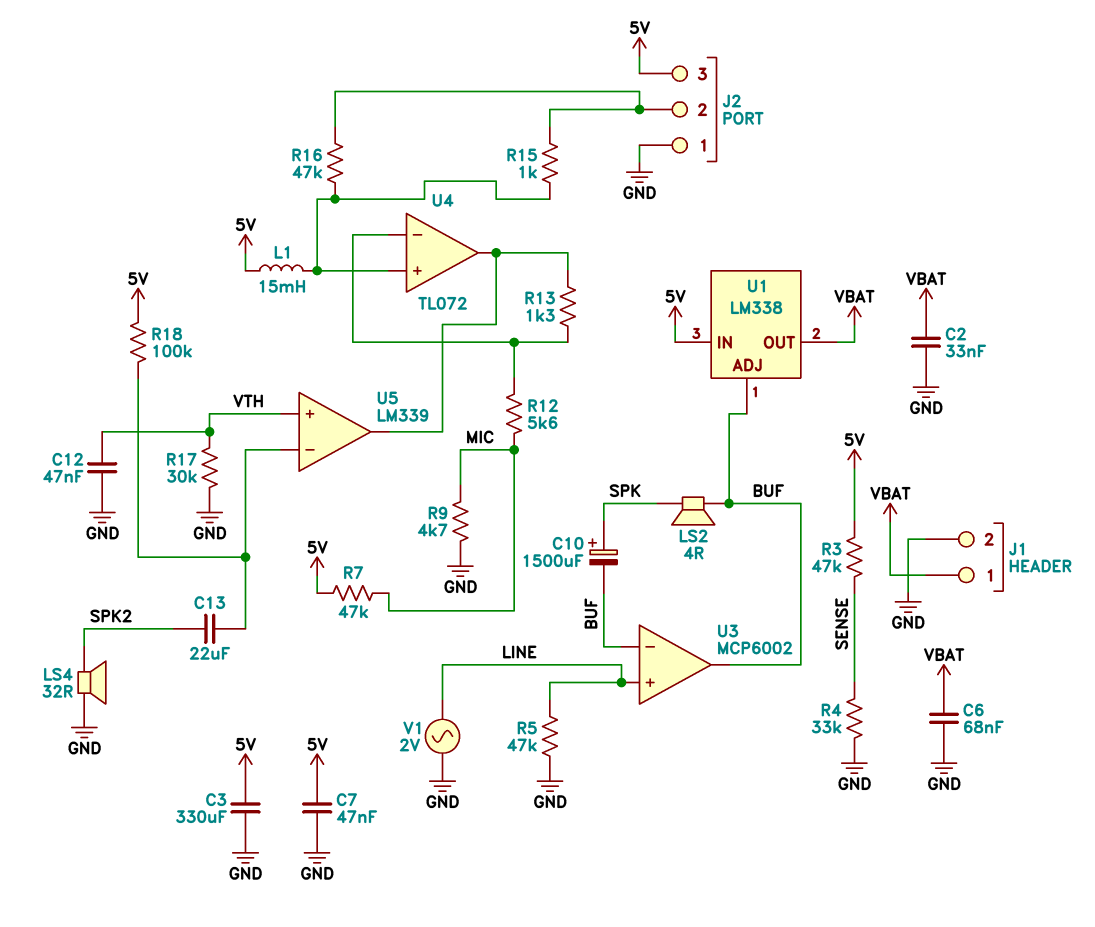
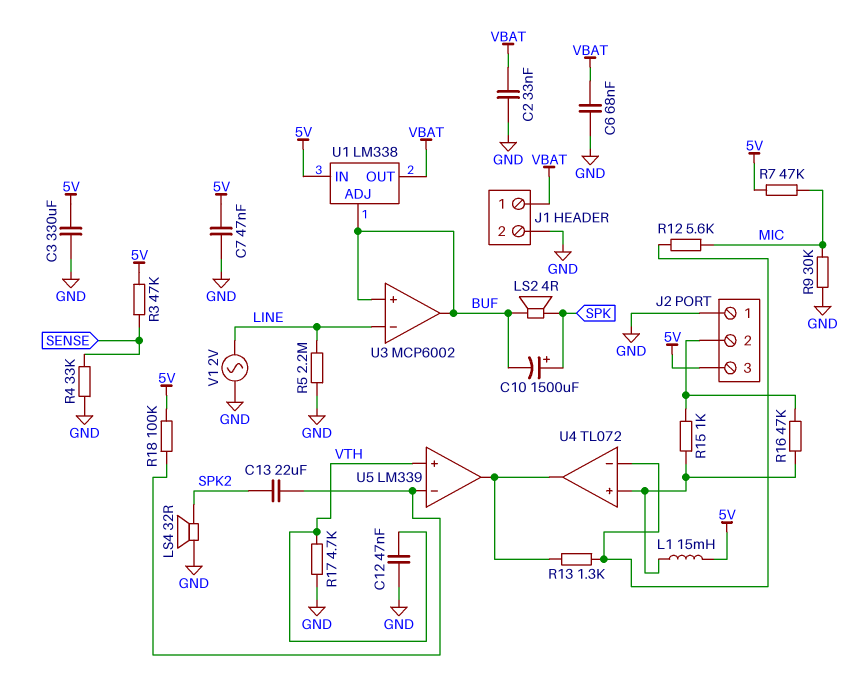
R5: 47k (GND, LINE) -> 2.2M (GND, LINE)
R9: 4.7k (GND, MIC) -> 30k (GND, MIC)
R17: 30k (GND, VTH) -> 4.7k (GND, VTH)
U3 pin in+: LINE -> BUF
U3 pin in-: BUF -> LINE

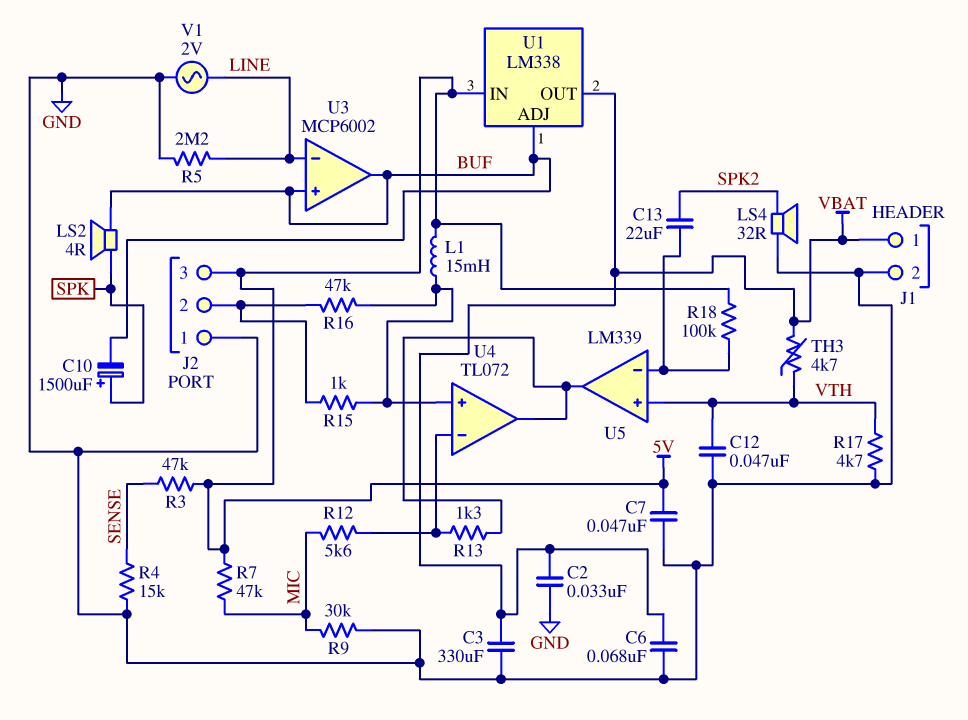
C3: 330uF (5V, GND) -> 330uF (GND, VBAT)
R4: 33k (GND, SENSE) -> 15k (GND, SENSE)
TH3: none -> 4.7k (VBAT, VTH)

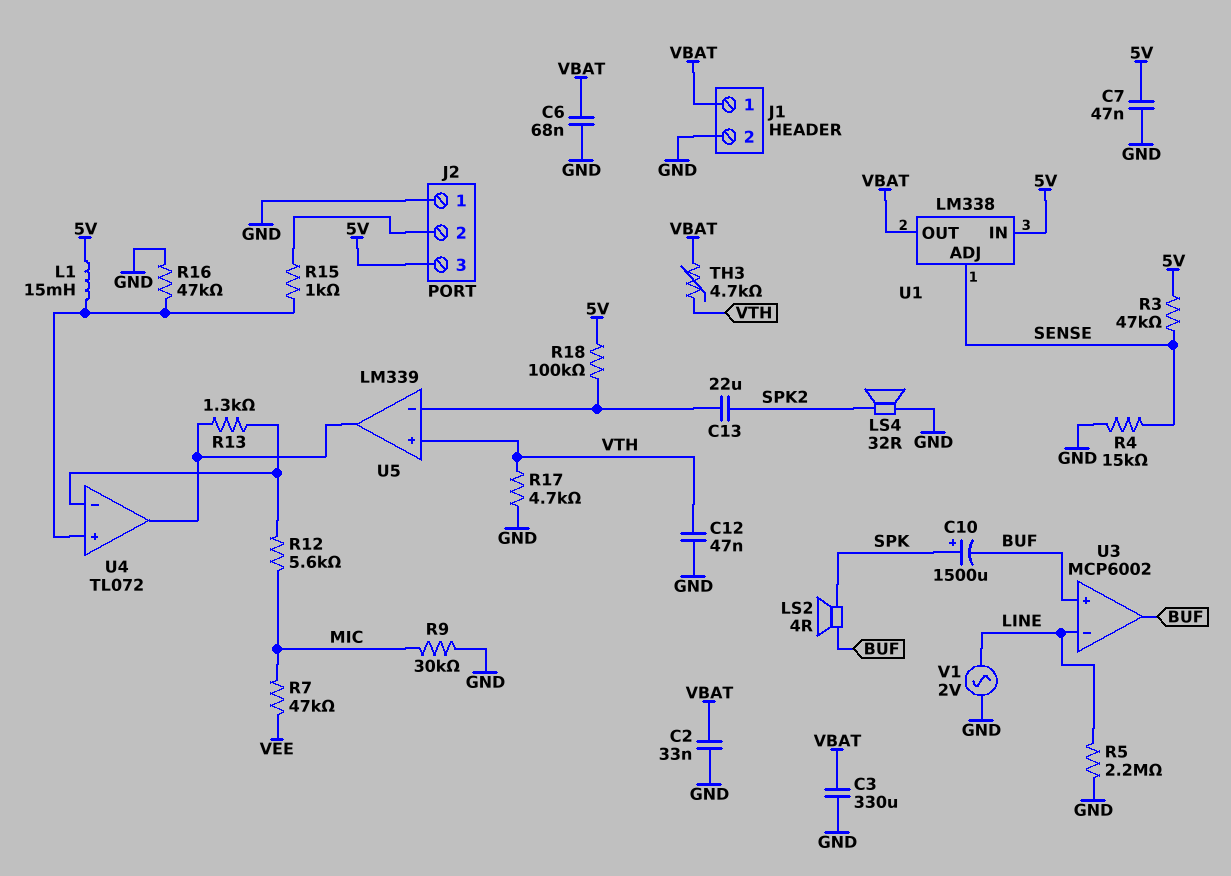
R7: 47k (5V, MIC) -> 47k (MIC, VEE)
R16: 47k (J2/2, U4/in+) -> 47k (GND, U4/in+)
U1 pin ADJ: BUF -> SENSE

